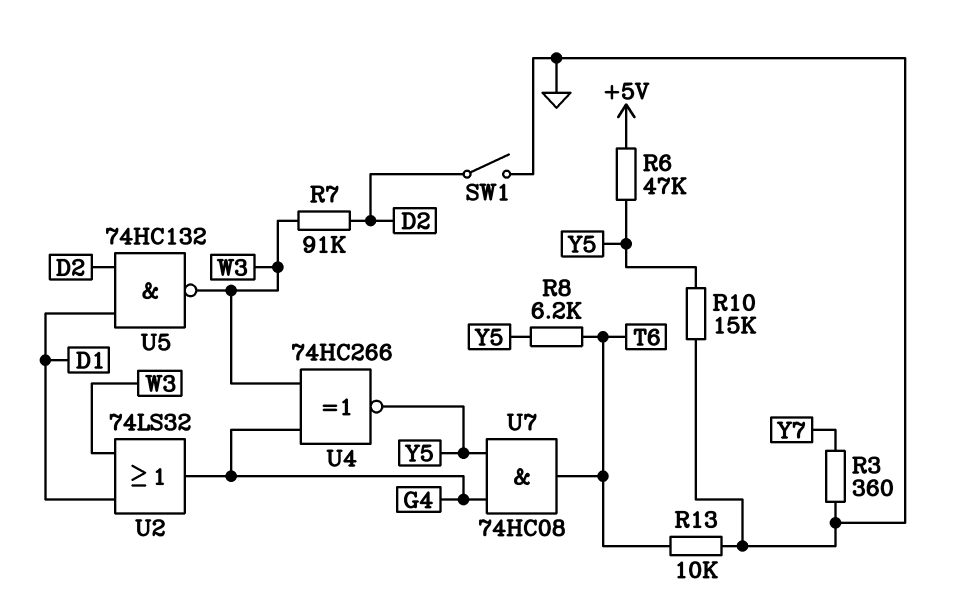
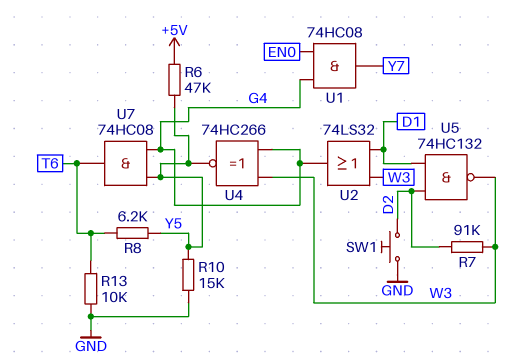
R3: 360 (GND, Y7) -> none
SW1: switch (D2, GND) -> button (D2, GND)
U1: none -> AND 74HC08 (in EN0, in G4, out Y7)

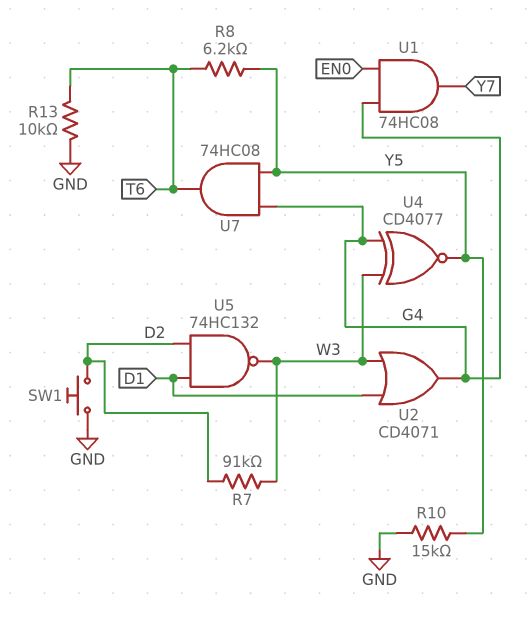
R6: 47k (+5V, Y5) -> none
U2: OR 74LS32 (in D1, in W3, out G4) -> OR CD4071 (in D1, in W3, out G4)
U4: XNOR 74HC266 (in G4, in W3, out Y5) -> XNOR CD4077 (in G4, in W3, out Y5)

